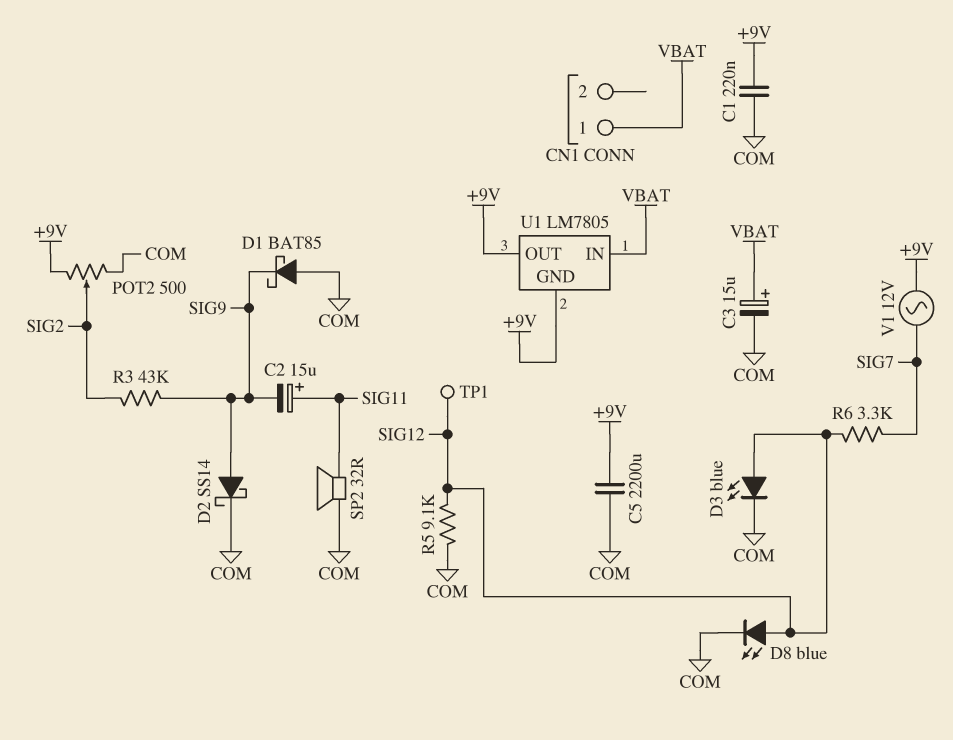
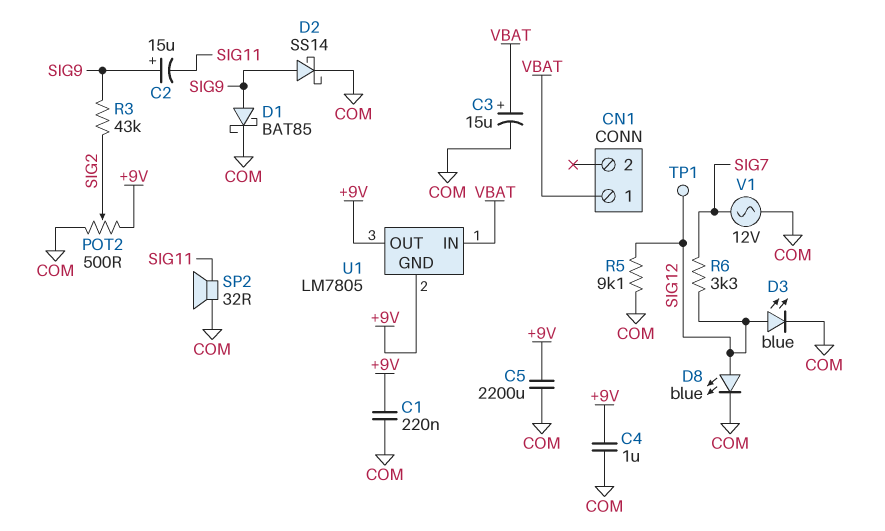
C2: 15uF (plus SIG11, minus SIG9) -> 15uF (plus SIG9, minus SIG11)
C4: none -> 1uF (+9V, COM)
D1: schottky BAT85 (A COM, K SIG9) -> schottky BAT85 (A SIG9, K COM)
V1: AC 12V (+9V, SIG7) -> AC 12V (COM, SIG7)

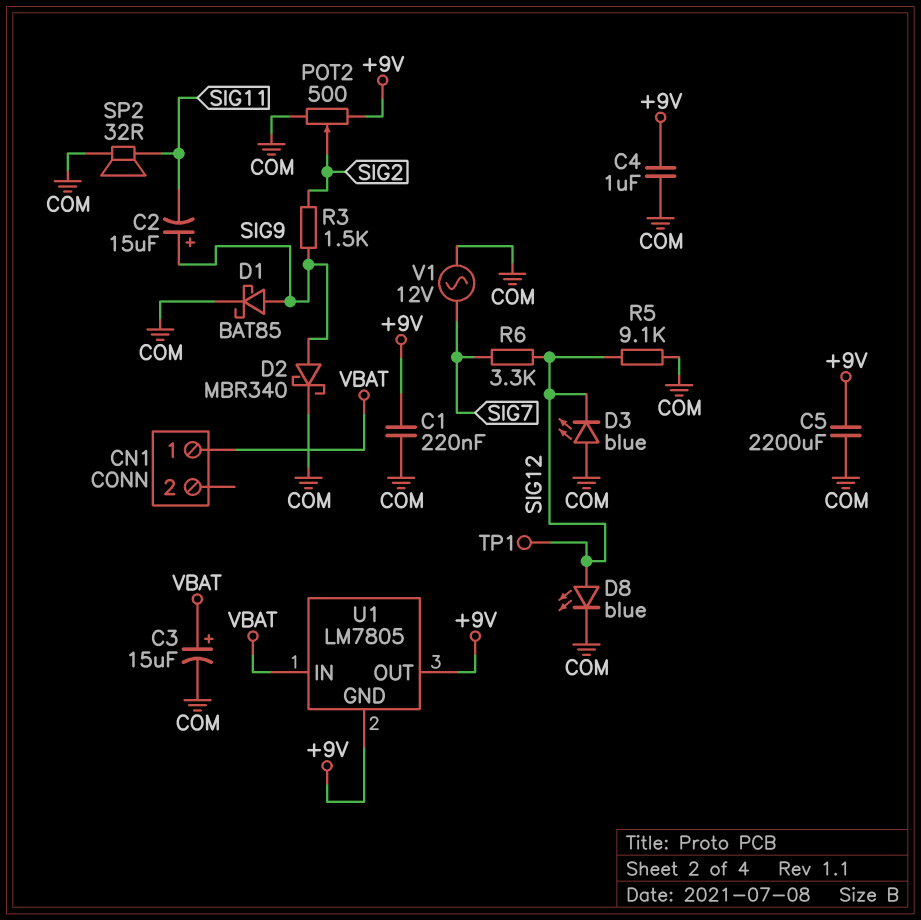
D2: schottky SS14 (A SIG9, K COM) -> schottky MBR340 (A SIG9, K COM)
D3: LED blue (A SIG12, K COM) -> LED blue (A COM, K SIG12)
R3: 43k (SIG2, SIG9) -> 1.5k (SIG2, SIG9)

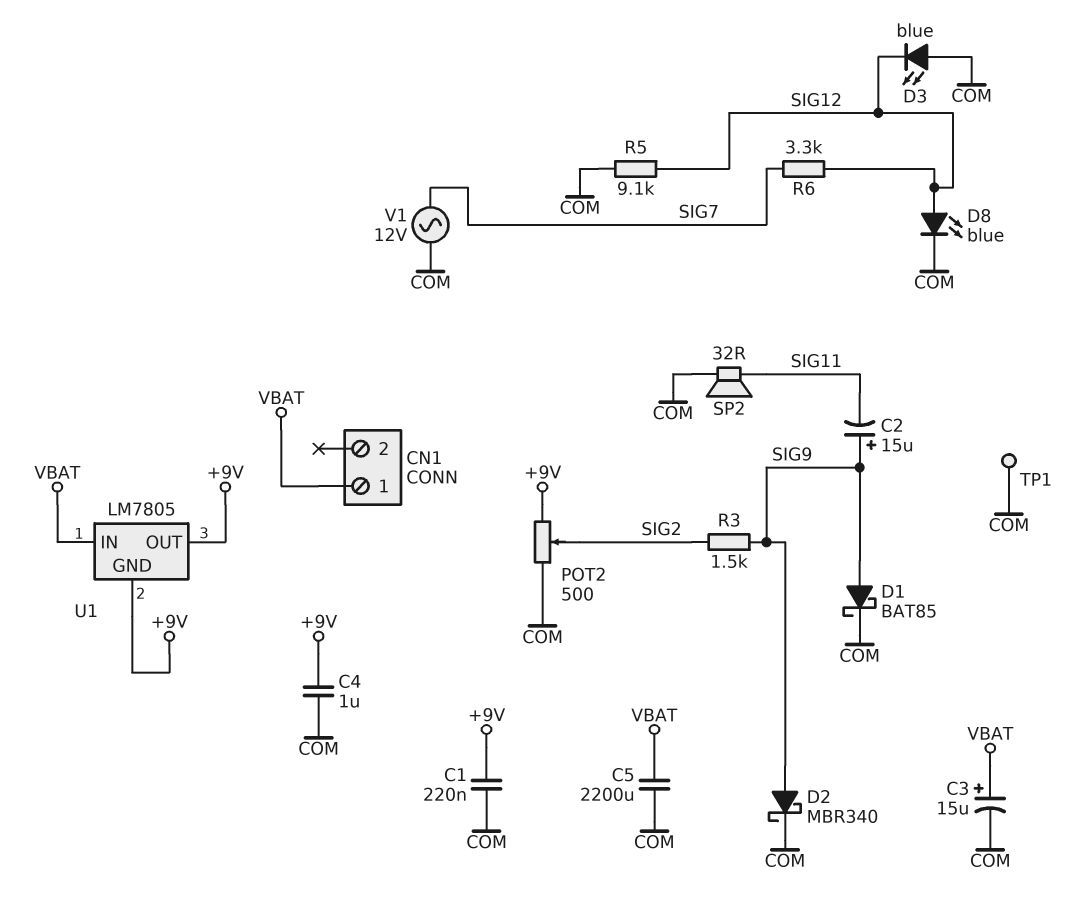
C5: 2200uF (+9V, COM) -> 2200uF (COM, VBAT)
TP1: test point (SIG12) -> test point (COM)

